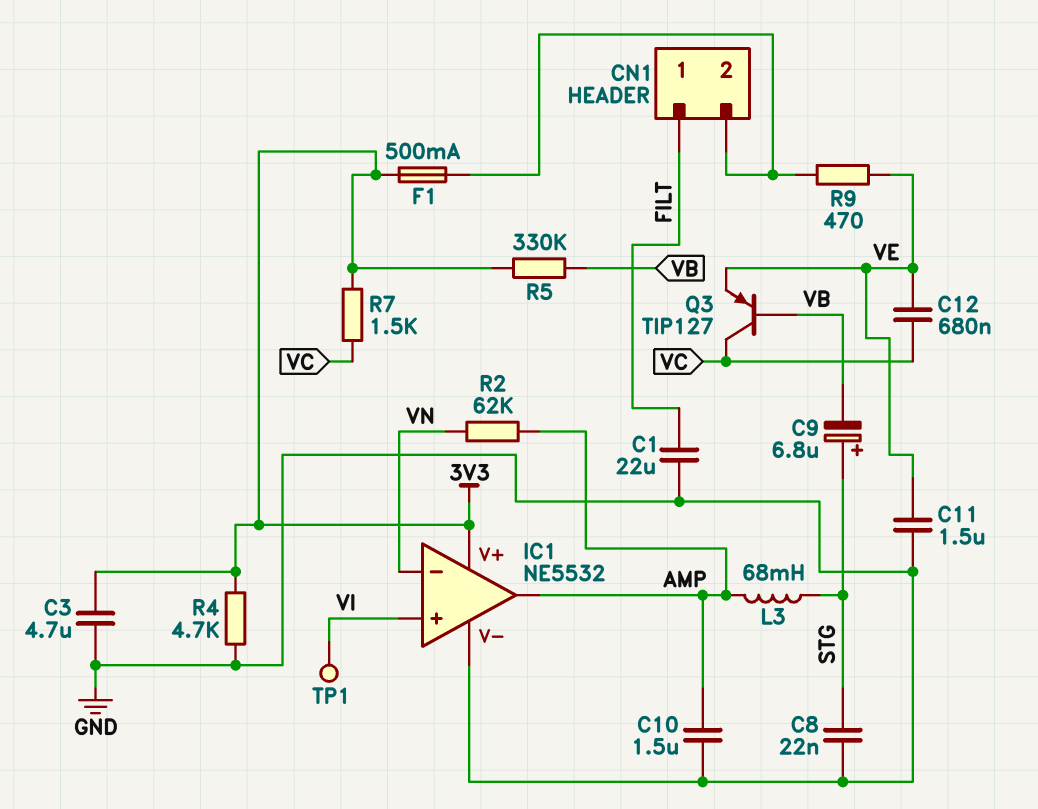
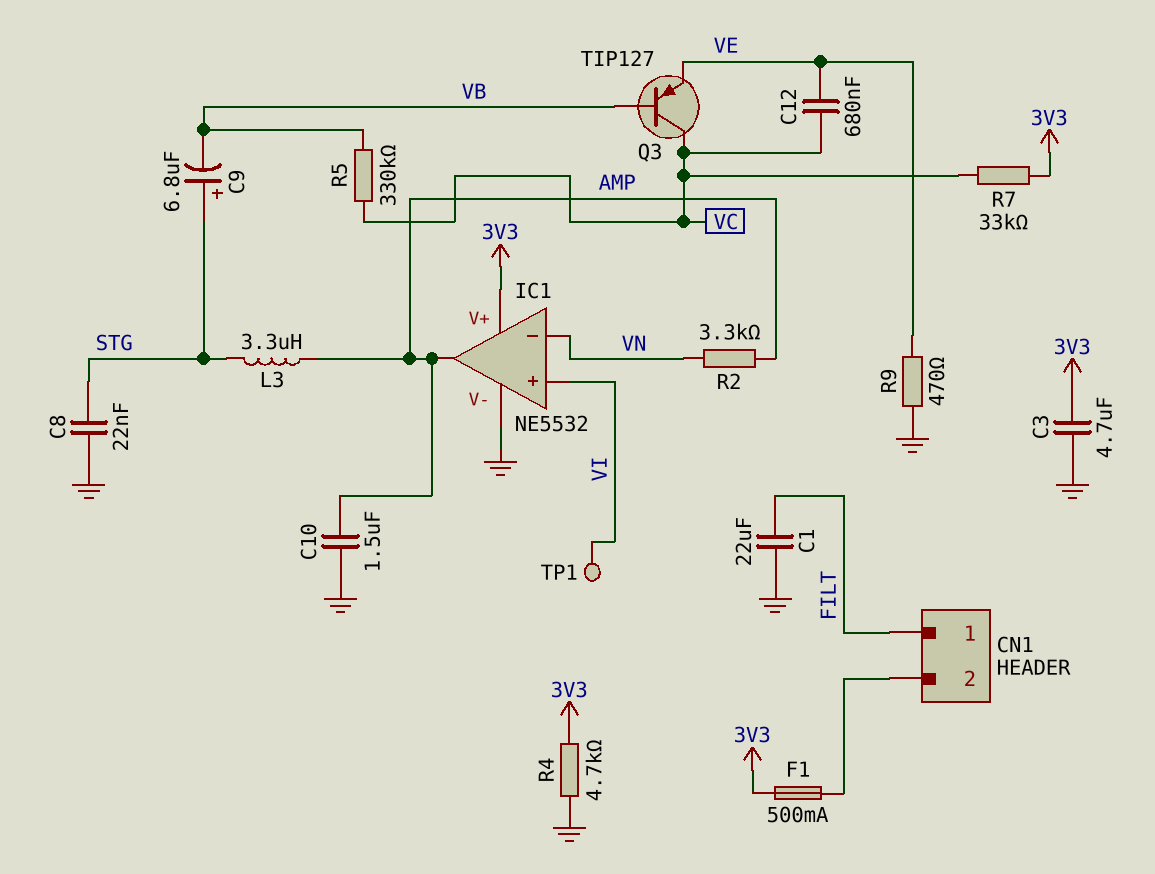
C11: 1.5uF (GND, VE) -> none
L3: 68mH (AMP, STG) -> 3.3uH (AMP, STG)
R2: 62k (AMP, VN) -> 3.3k (AMP, VN)
R5: 330k (3V3, VB) -> 330k (VB, VC)
R7: 1.5k (3V3, VC) -> 33k (3V3, VC)
R9: 470 (CN1/2, VE) -> 470 (GND, VE)

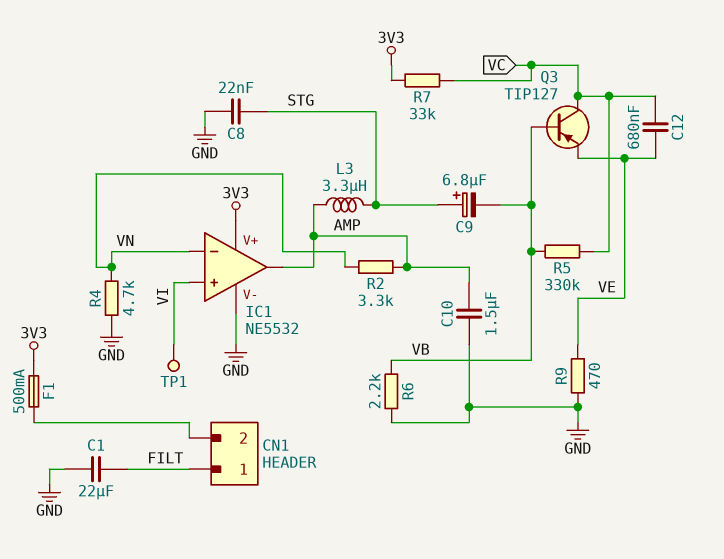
C3: 4.7uF (3V3, GND) -> none
R4: 4.7k (3V3, GND) -> 4.7k (GND, VN)
R6: none -> 2.2k (GND, VB)

